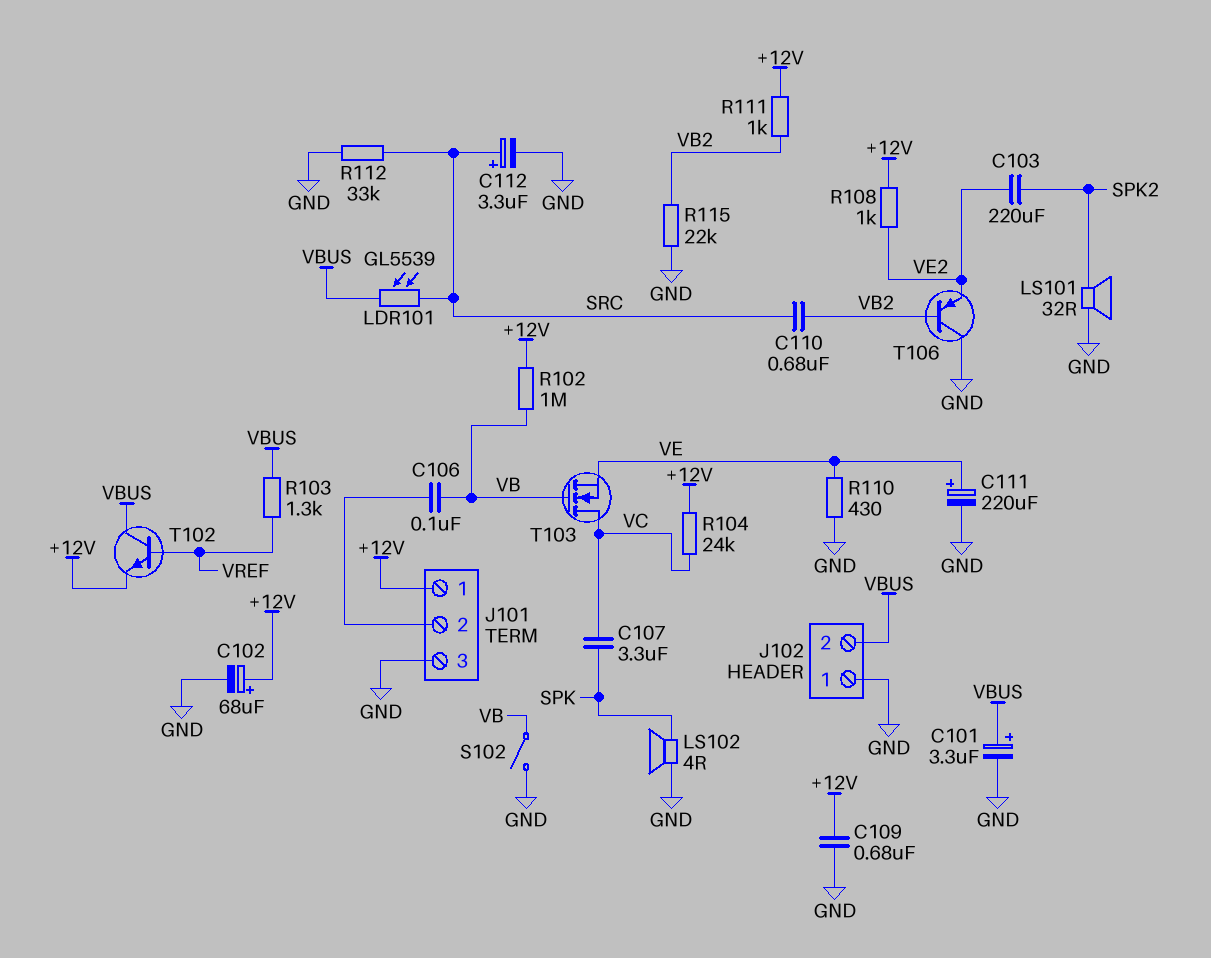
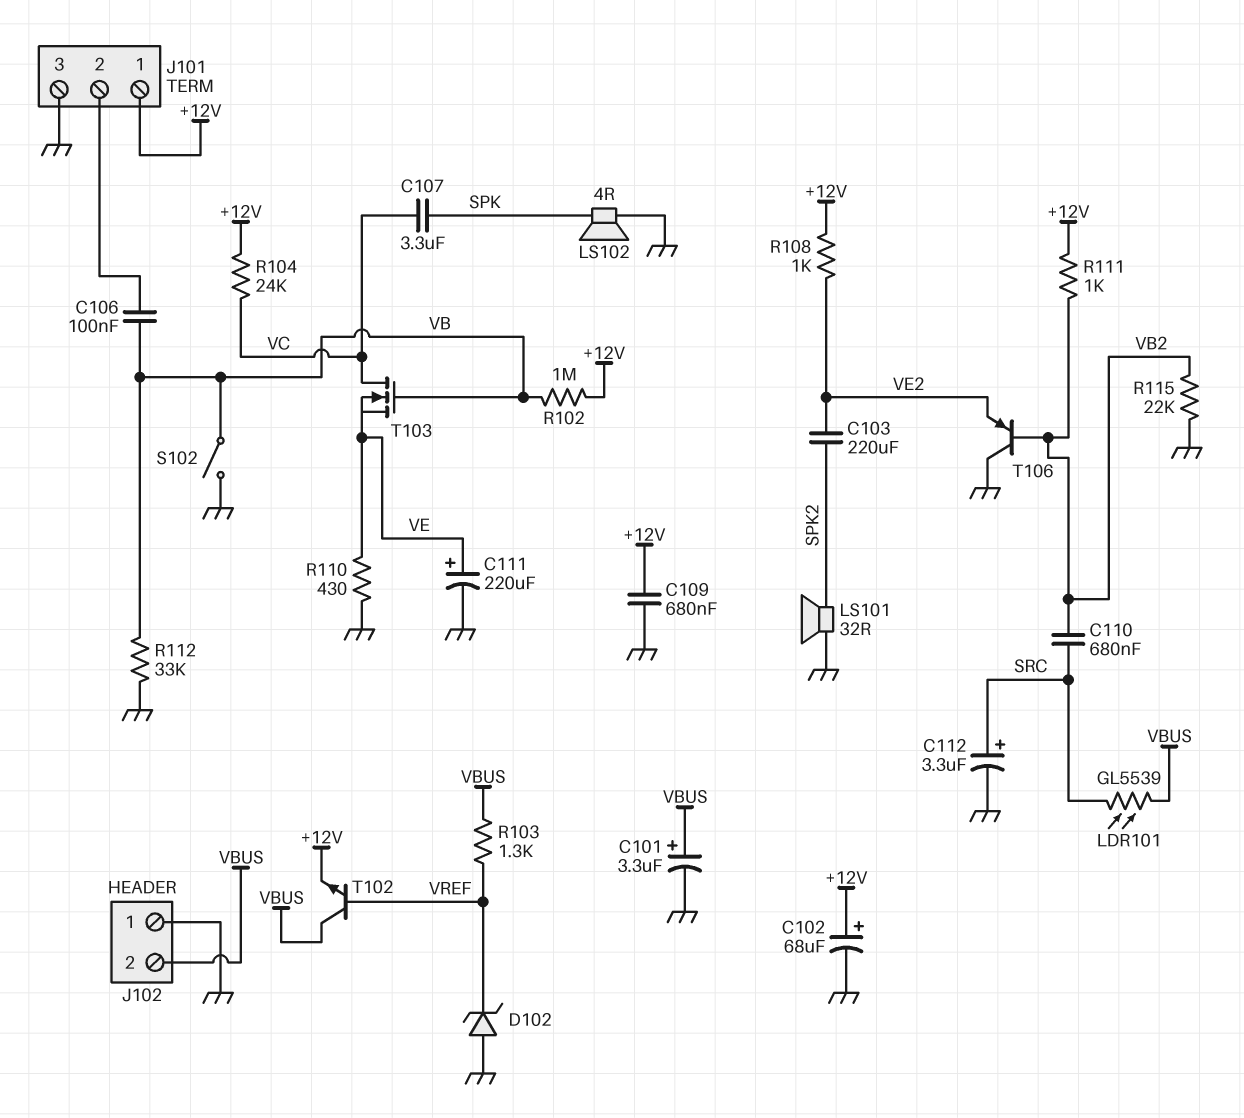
D102: none -> zener (A GND, K VREF)
R112: 33k (GND, SRC) -> 33k (GND, VB)

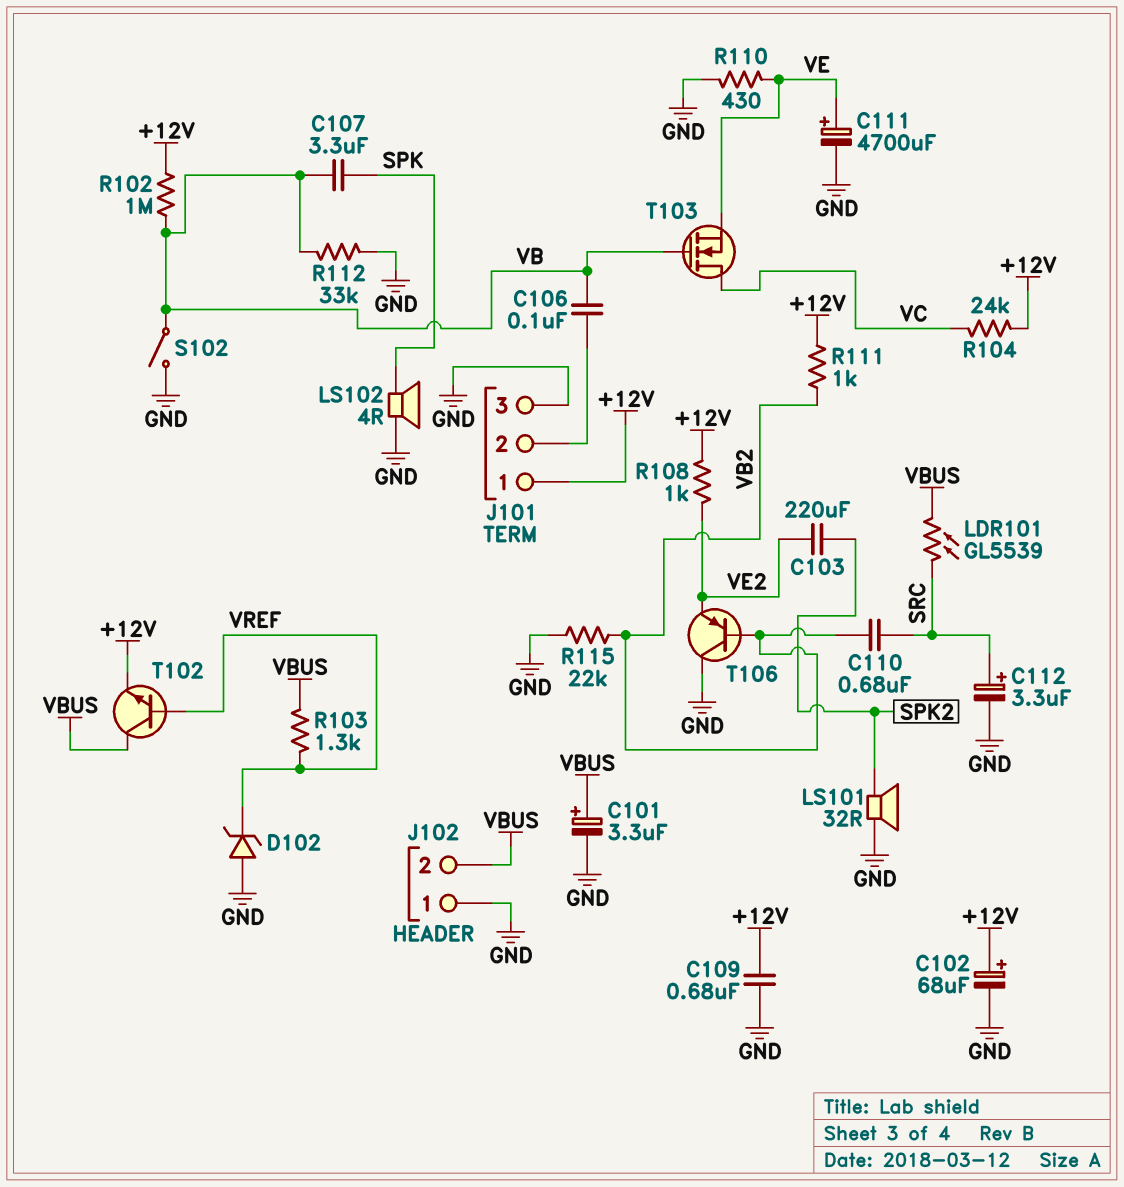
C107: 3.3uF (SPK, VC) -> 3.3uF (SPK, VB)
C111: 220uF (plus VE, minus GND) -> 4700uF (plus VE, minus GND)

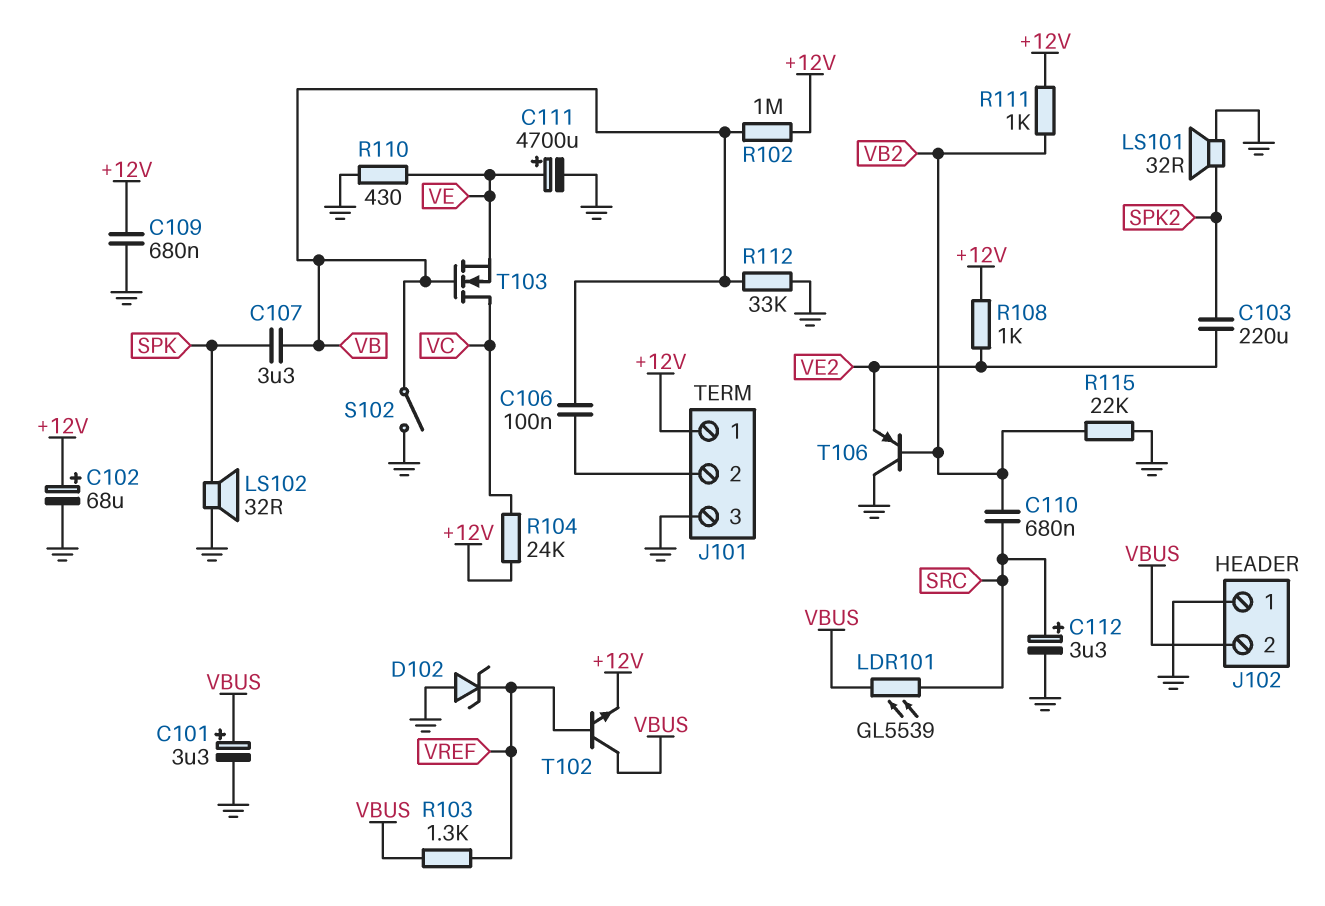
LS102: speaker 4R (GND, SPK) -> speaker 32R (GND, SPK)

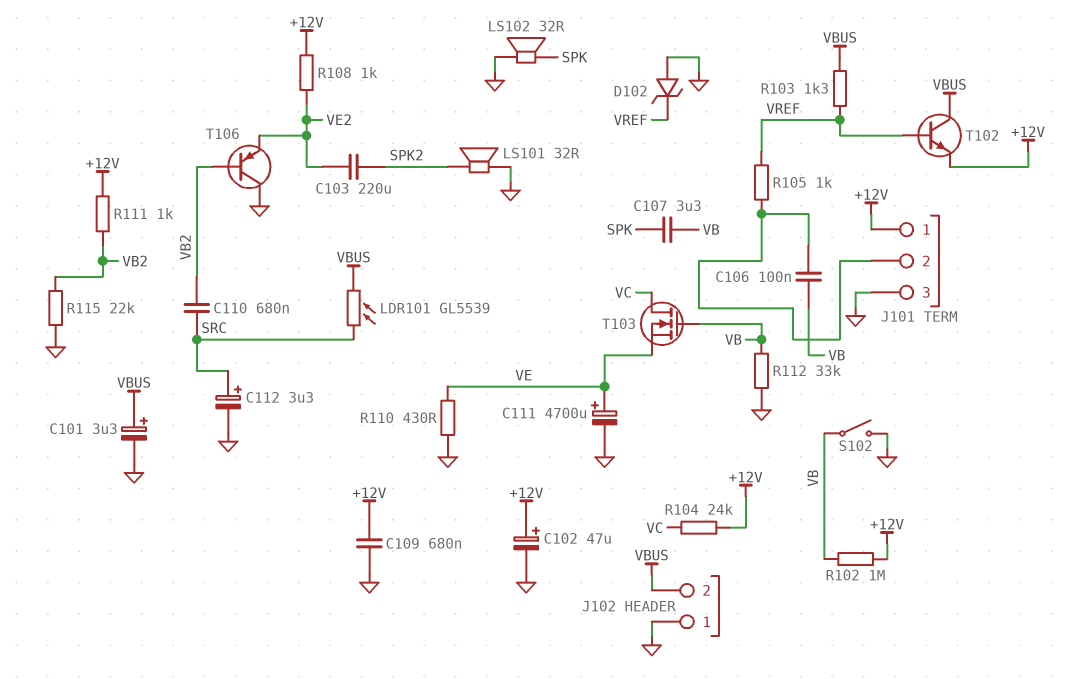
C102: 68uF (plus +12V, minus GND) -> 47uF (plus +12V, minus GND)
R105: none -> 1k (J101/2, VREF)

